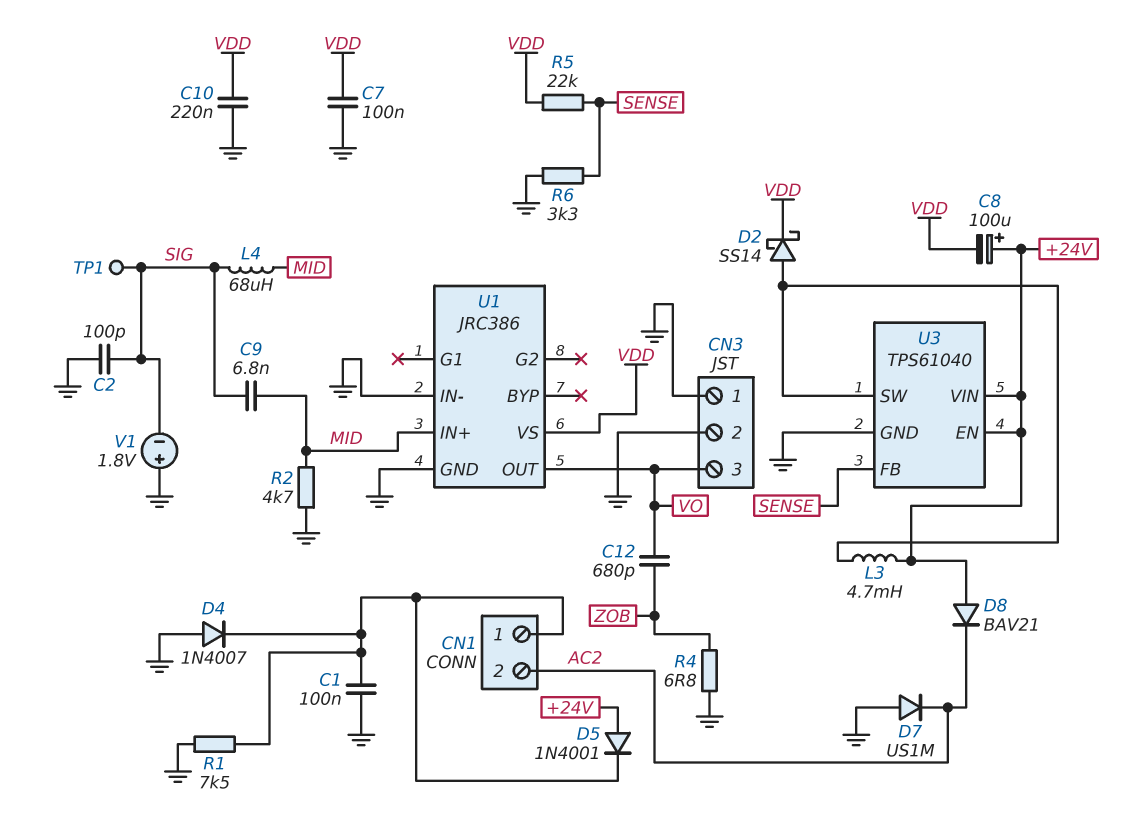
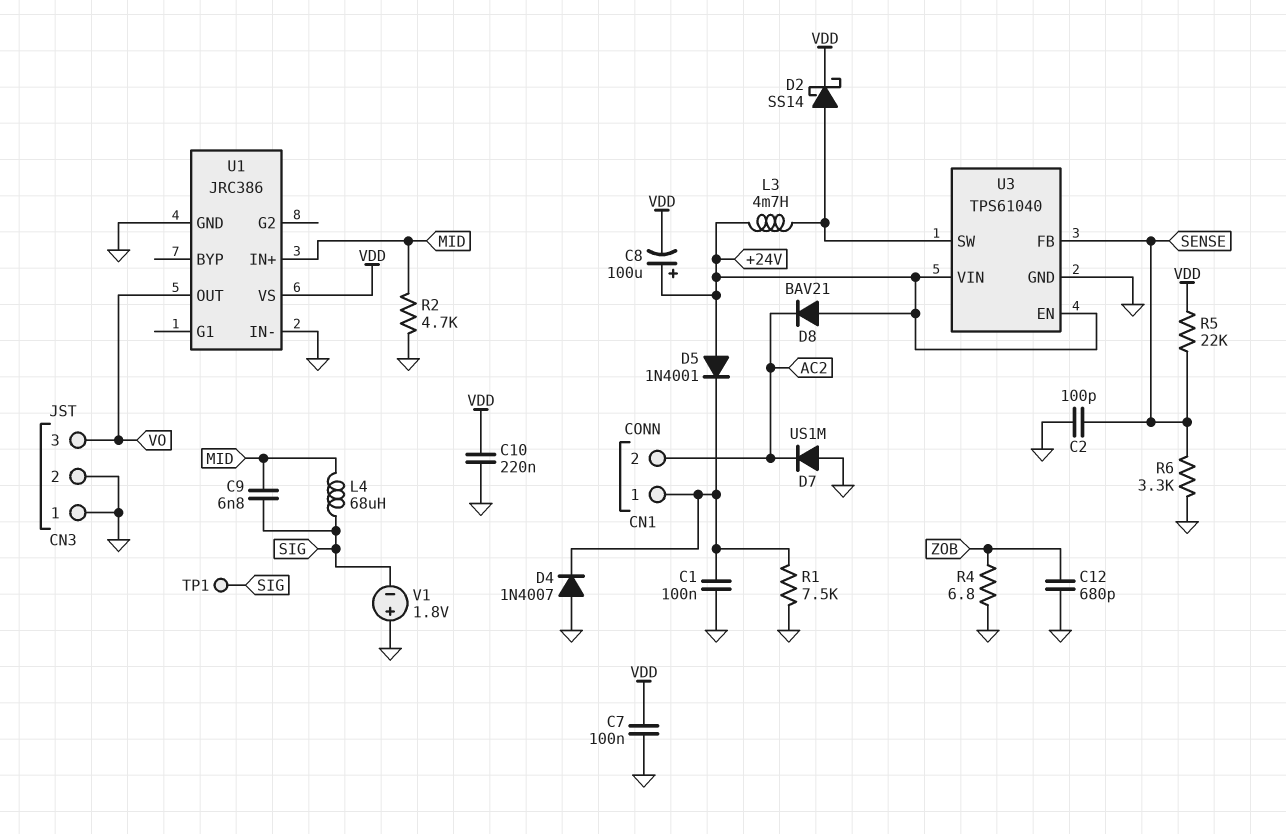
C2: 100pF (GND, SIG) -> 100pF (GND, SENSE)
C12: 680pF (VO, ZOB) -> 680pF (GND, ZOB)

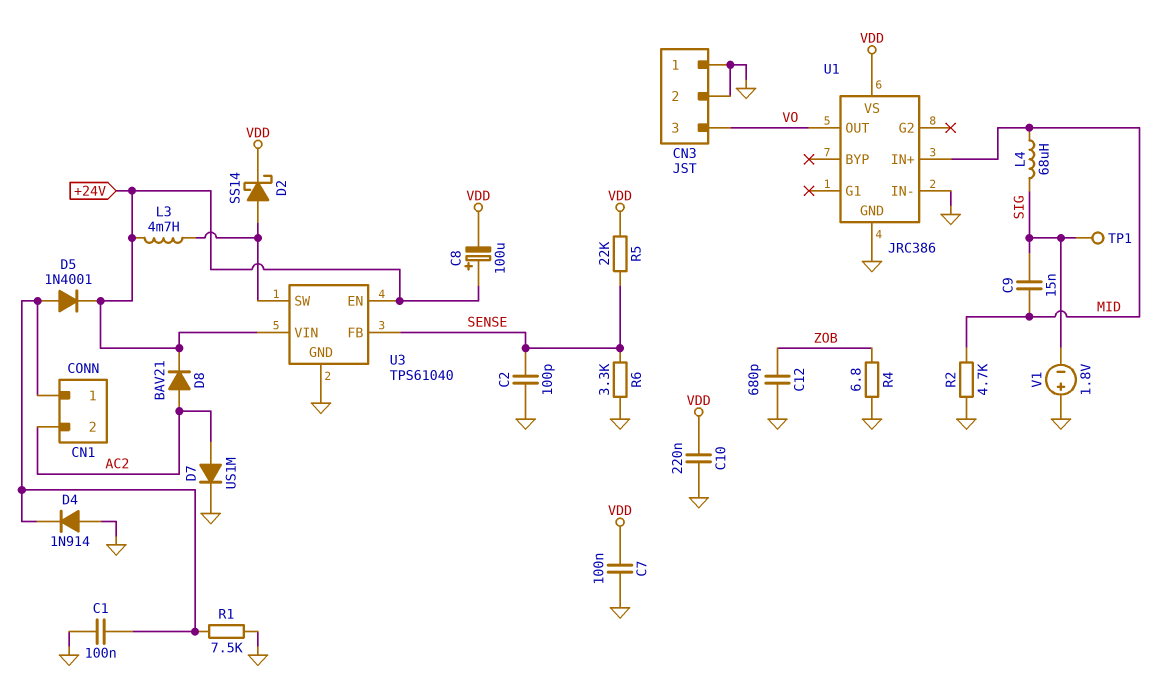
C9: 6.8nF (MID, SIG) -> 15nF (MID, SIG)
D4: diode 1N4007 (A GND, K CN1/1) -> diode 1N914 (A GND, K CN1/1)
D5: diode 1N4001 (A +24V, K CN1/1) -> diode 1N4001 (A CN1/1, K +24V)
D7: diode US1M (A GND, K AC2) -> diode US1M (A AC2, K GND)
D8: diode BAV21 (A +24V, K AC2) -> diode BAV21 (A AC2, K +24V)

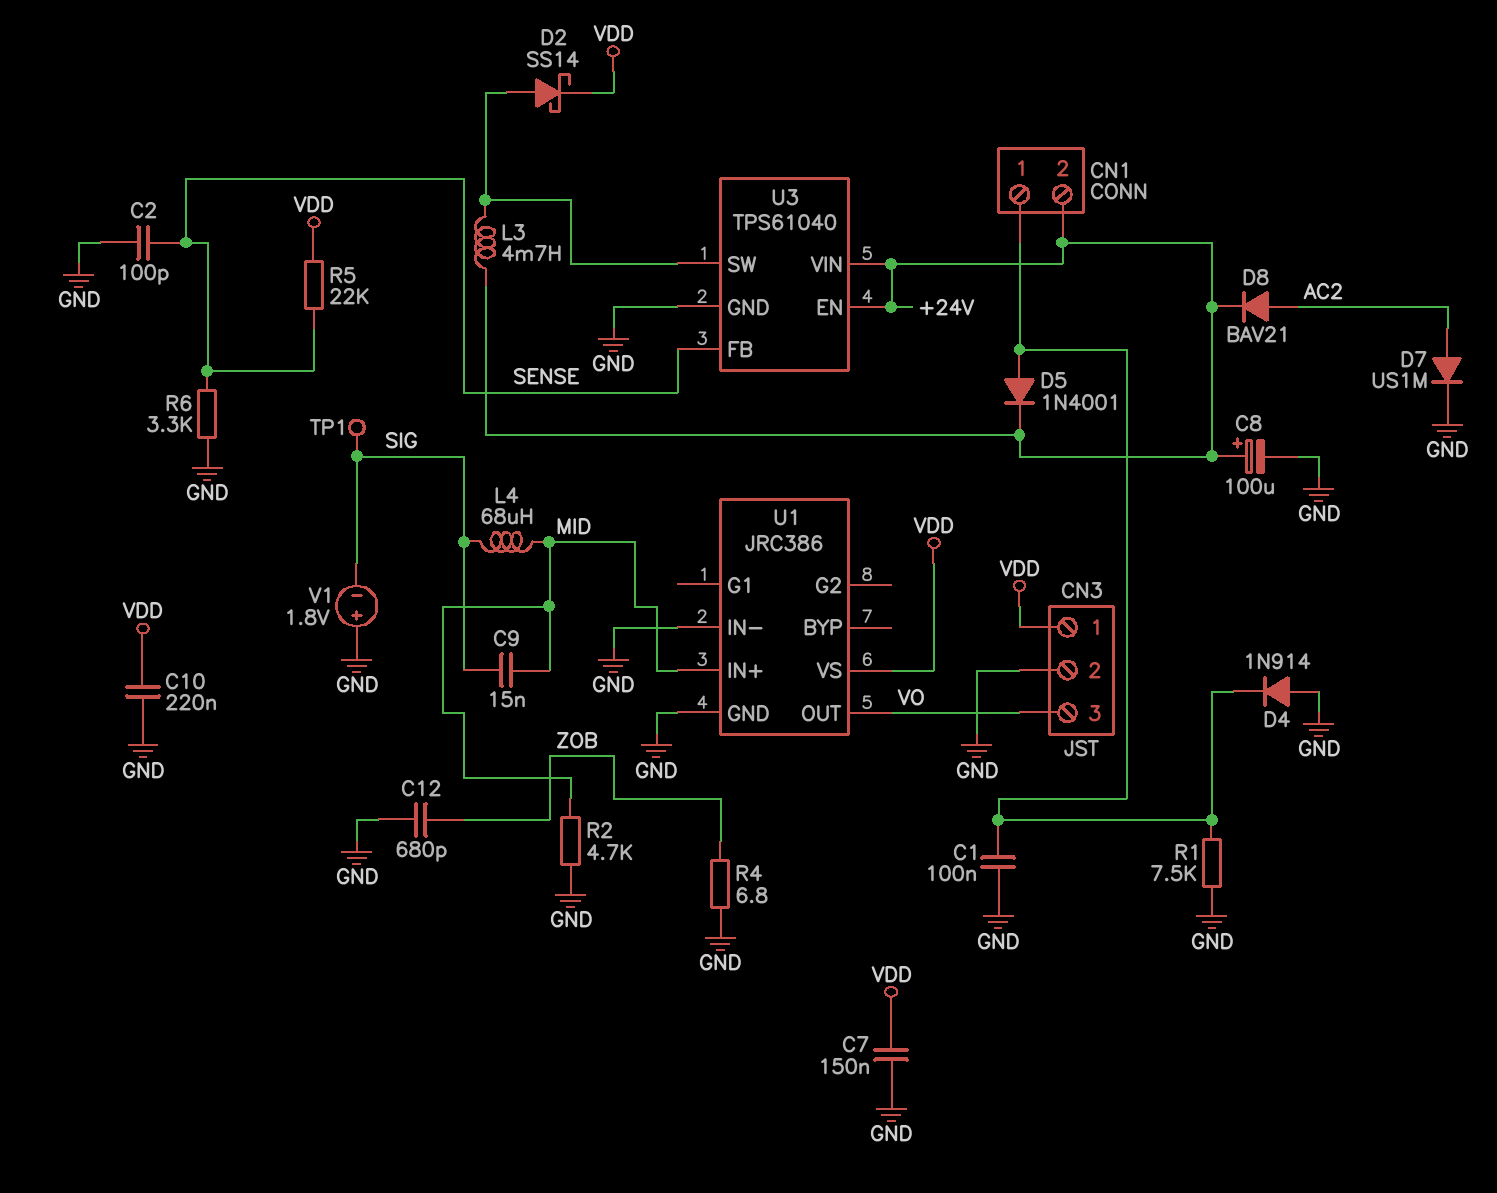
C7: 100nF (GND, VDD) -> 150nF (GND, VDD)
C8: 100uF (plus +24V, minus VDD) -> 100uF (plus +24V, minus GND)
CN1 pin 2: AC2 -> +24V
CN3 pin 1: GND -> VDD

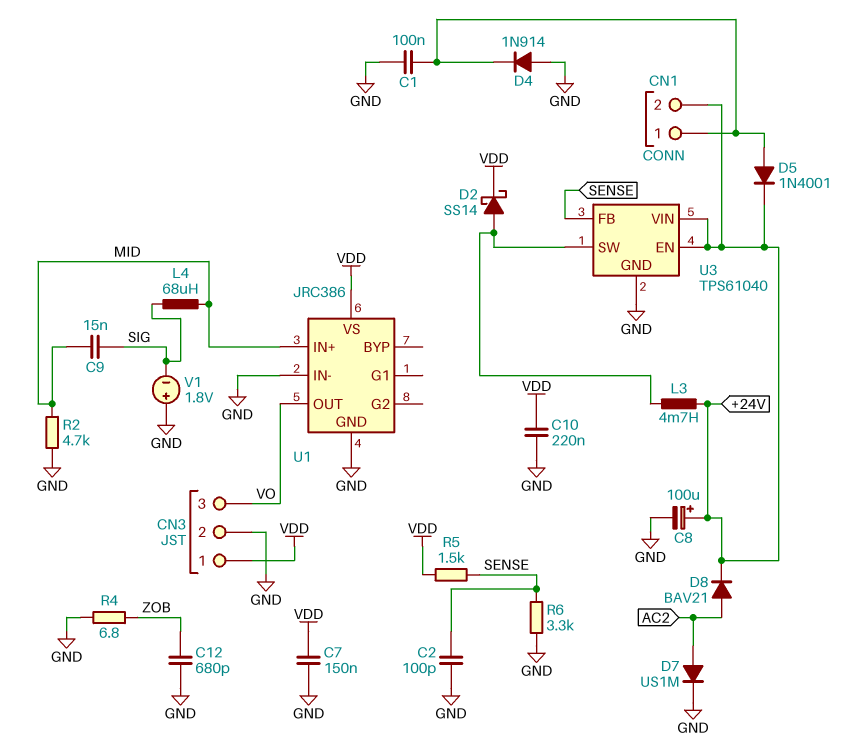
R1: 7.5k (CN1/1, GND) -> none
R5: 22k (SENSE, VDD) -> 1.5k (SENSE, VDD)
TP1: test point (SIG) -> none

